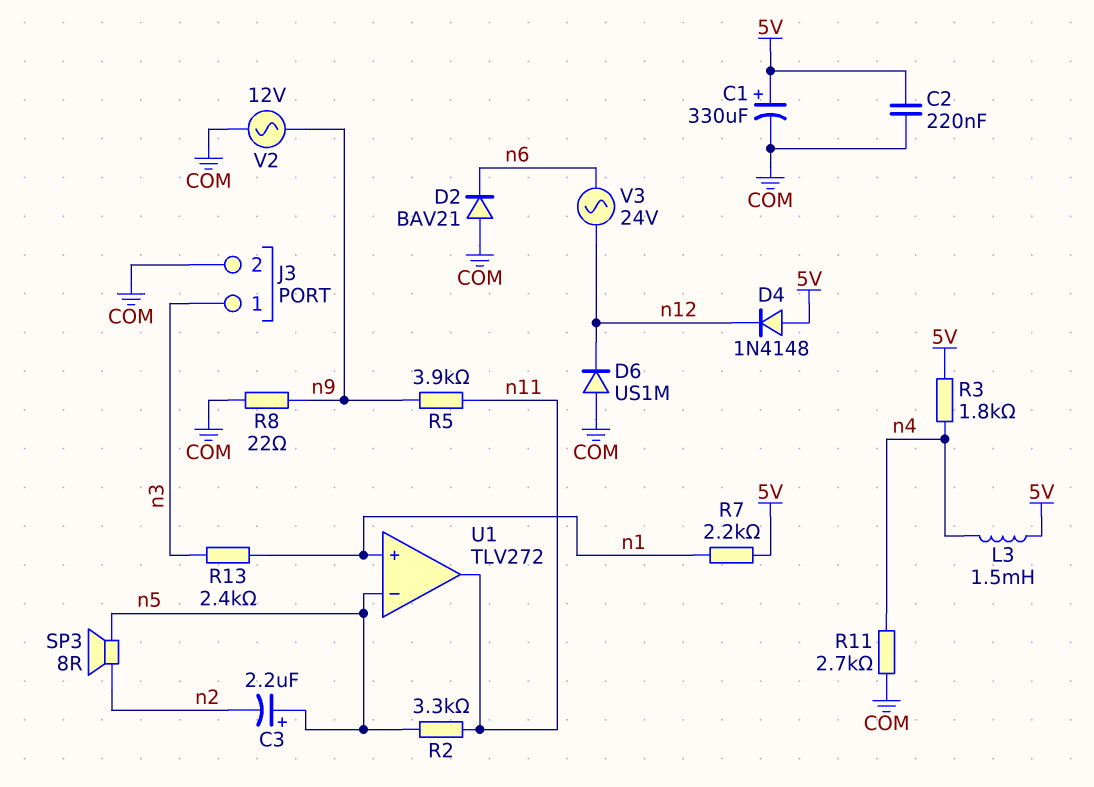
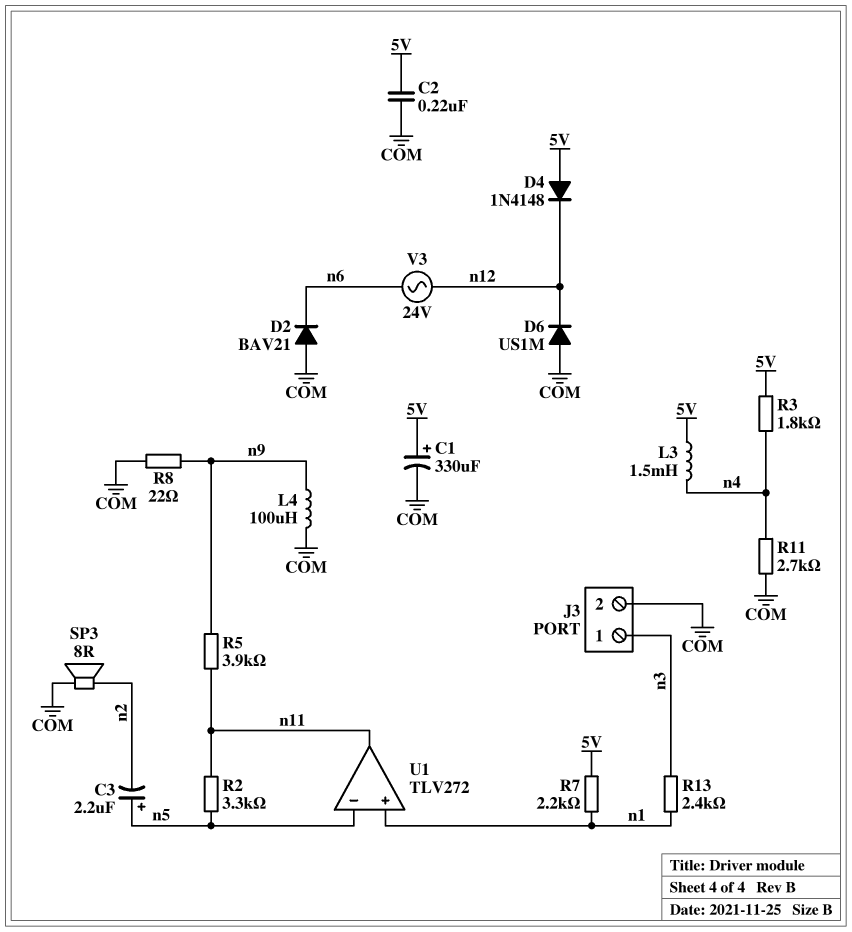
L4: none -> 100uH (COM, n9)
SP3: speaker 8R (n2, n5) -> speaker 8R (COM, n2)
V2: AC 12V (COM, n9) -> none

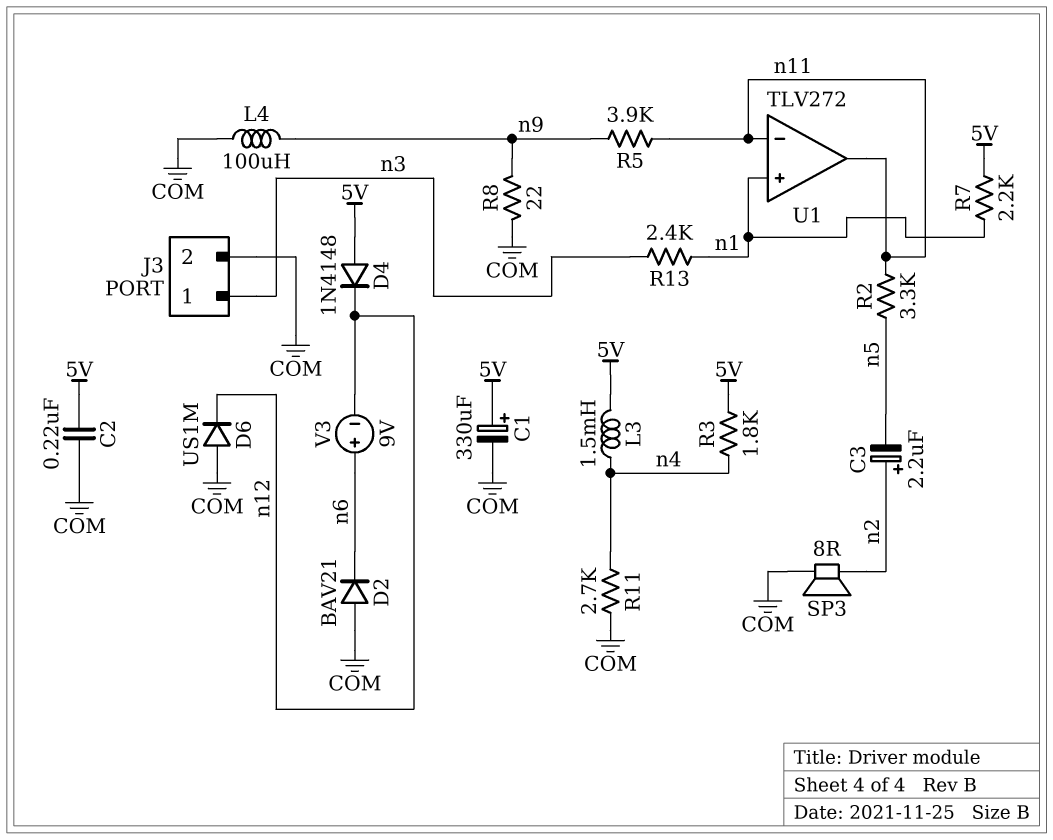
C3: 2.2uF (plus n5, minus n2) -> 2.2uF (plus n2, minus n5)
U1 pin in-: n5 -> n11
V3: AC 24V (n6, n12) -> 9V (plus n6, minus n12)

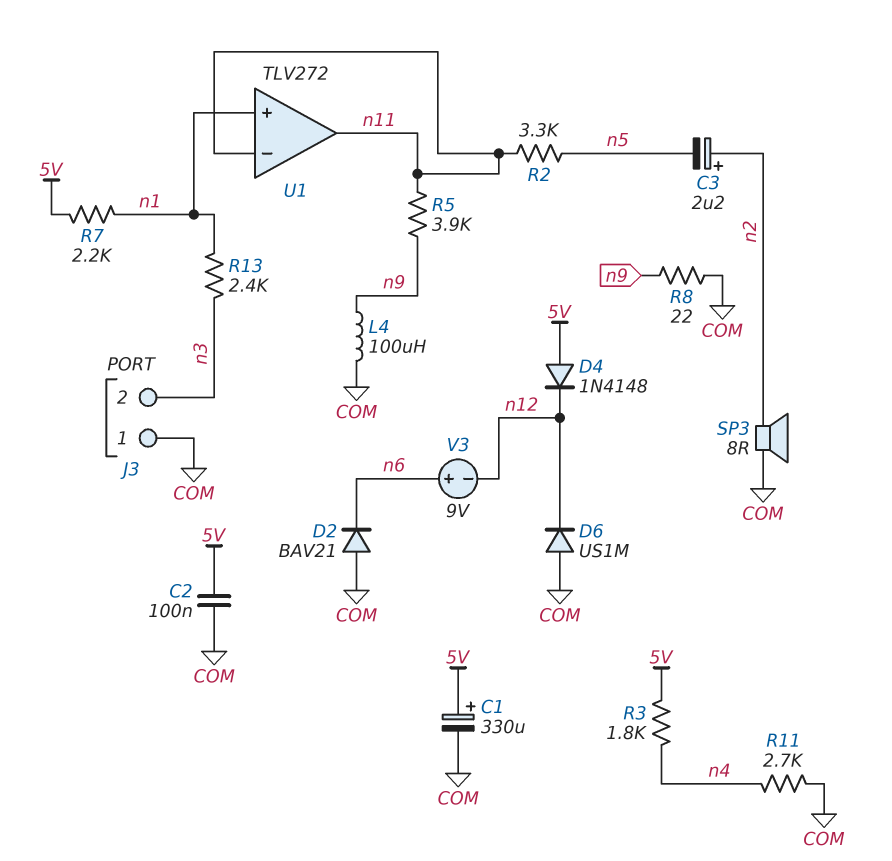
C2: 220nF (5V, COM) -> 100nF (5V, COM)
J3 pin 1: n3 -> COM
J3 pin 2: COM -> n3
L3: 1.5mH (5V, n4) -> none

